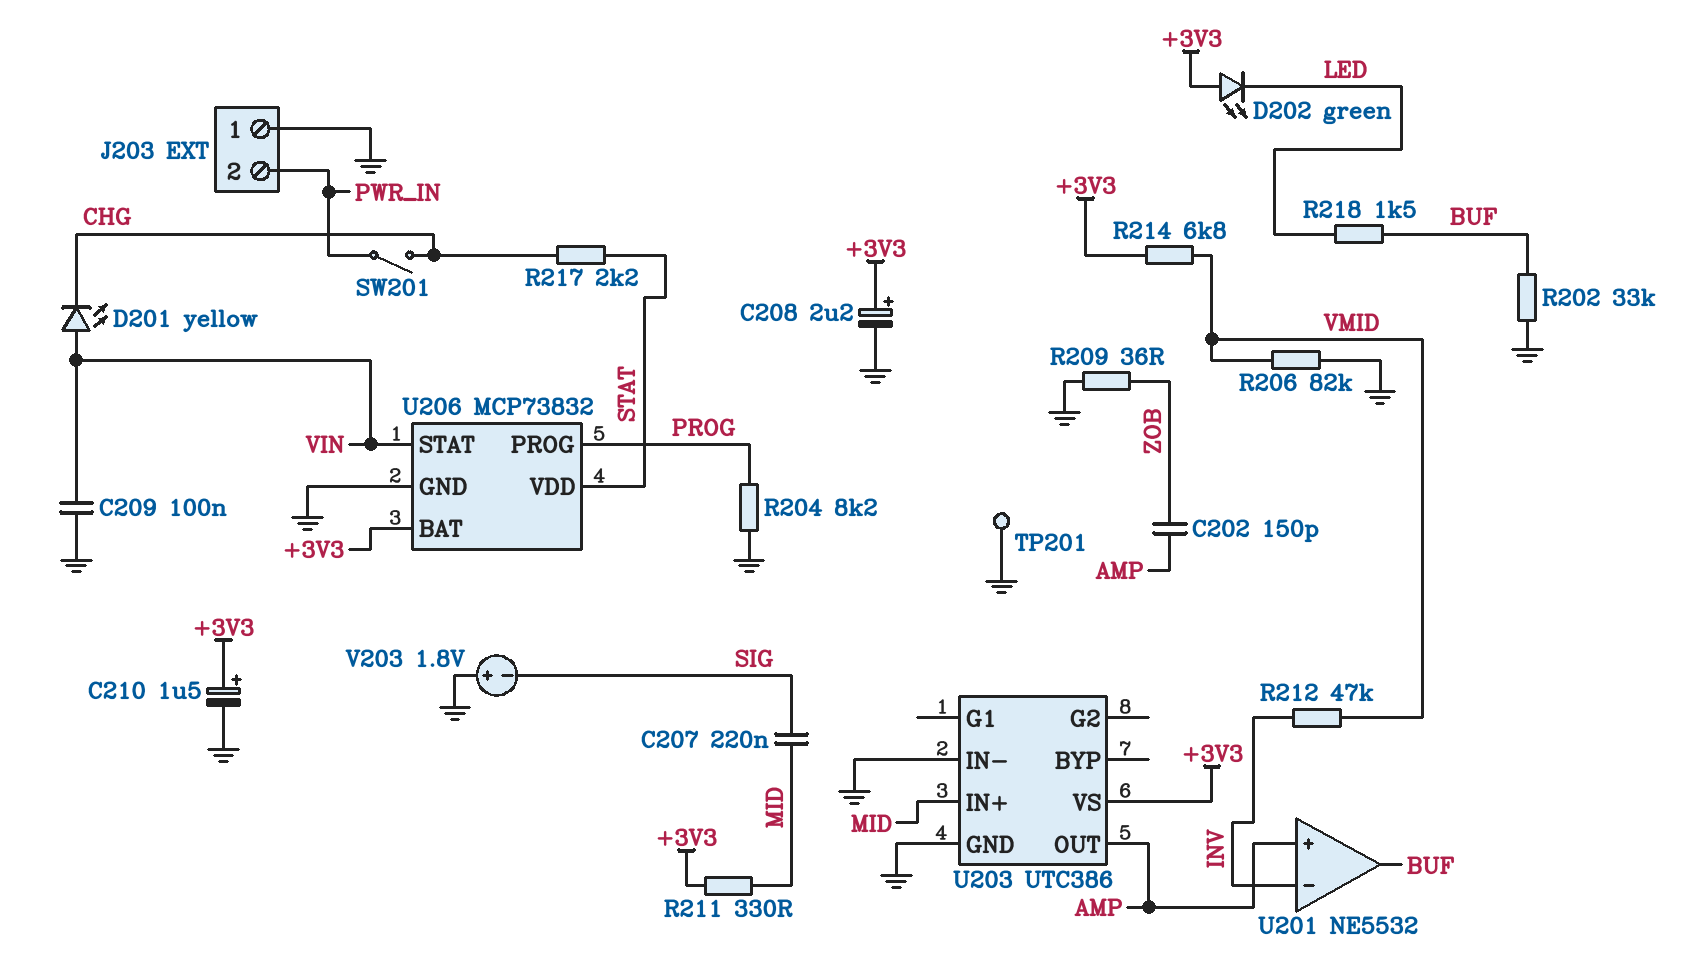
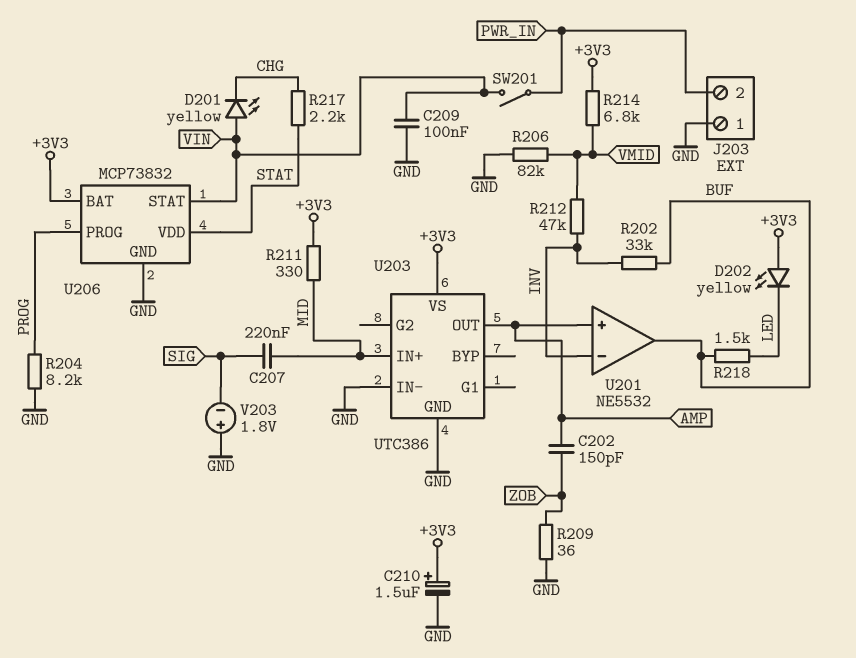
C208: 2.2uF (plus +3V3, minus GND) -> none
D202: LED green (A +3V3, K LED) -> LED yellow (A +3V3, K LED)
R202: 33k (BUF, GND) -> 33k (BUF, INV)
SW201: switch (CHG, PWR_IN) -> switch (PWR_IN, VIN)
TP201: test point (GND) -> none

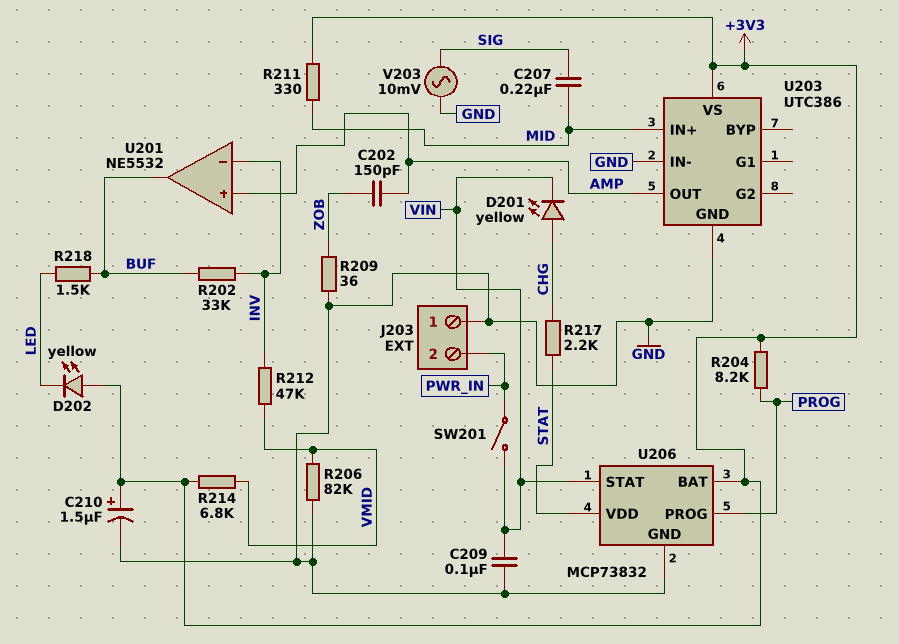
D201: LED yellow (A VIN, K CHG) -> LED yellow (A CHG, K VIN)
R204: 8.2k (GND, PROG) -> 8.2k (+3V3, PROG)
V203: 1.8V (plus GND, minus SIG) -> AC 10mV (GND, SIG)

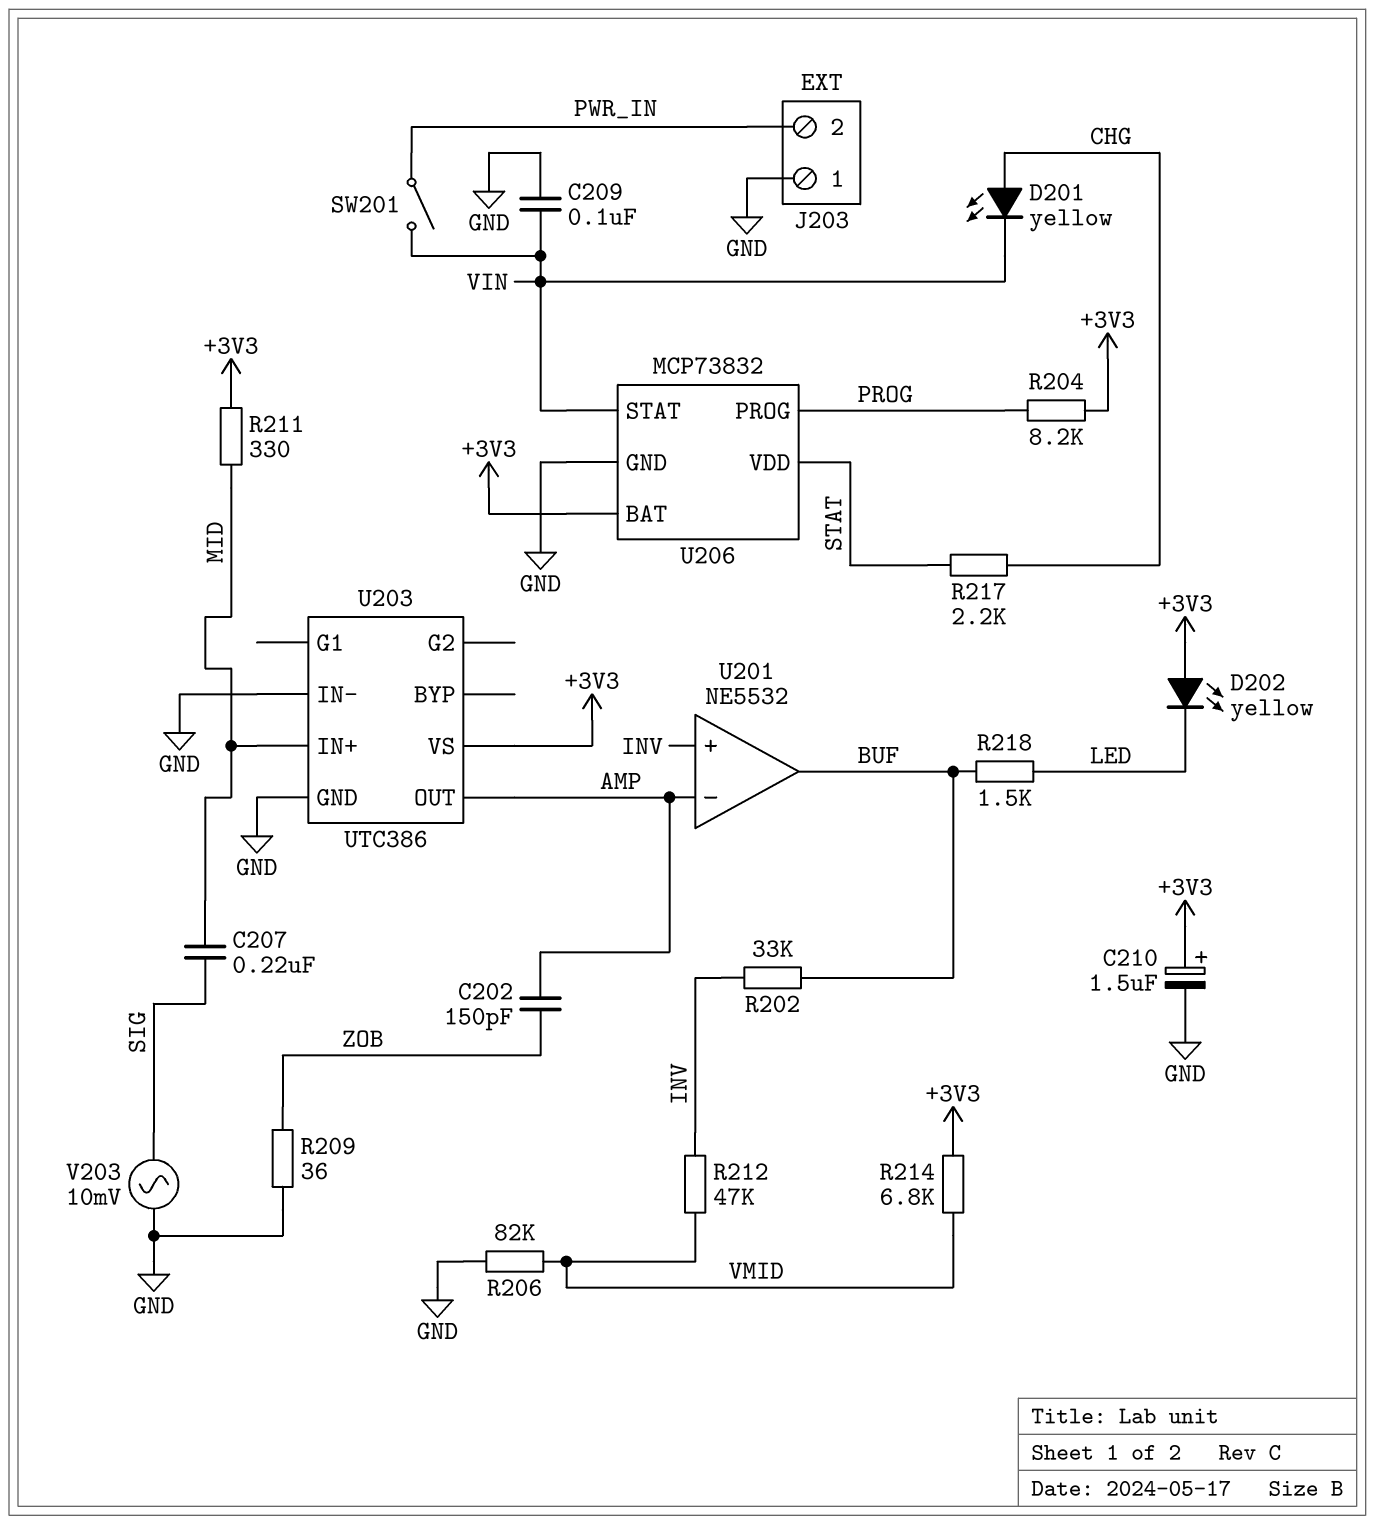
U201 pin in+: AMP -> INV
U201 pin in-: INV -> AMP

